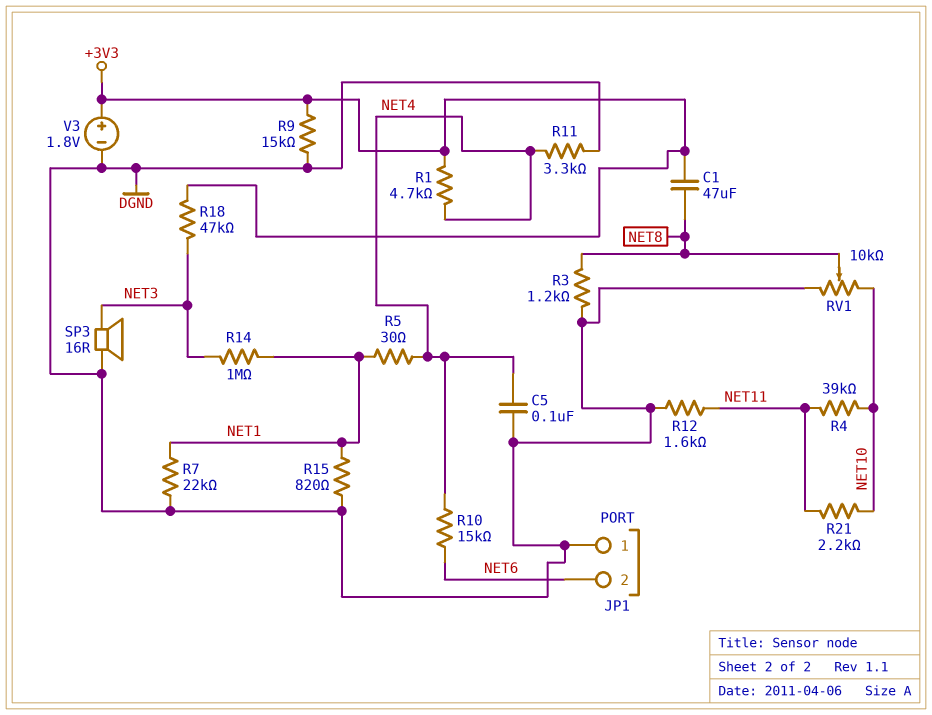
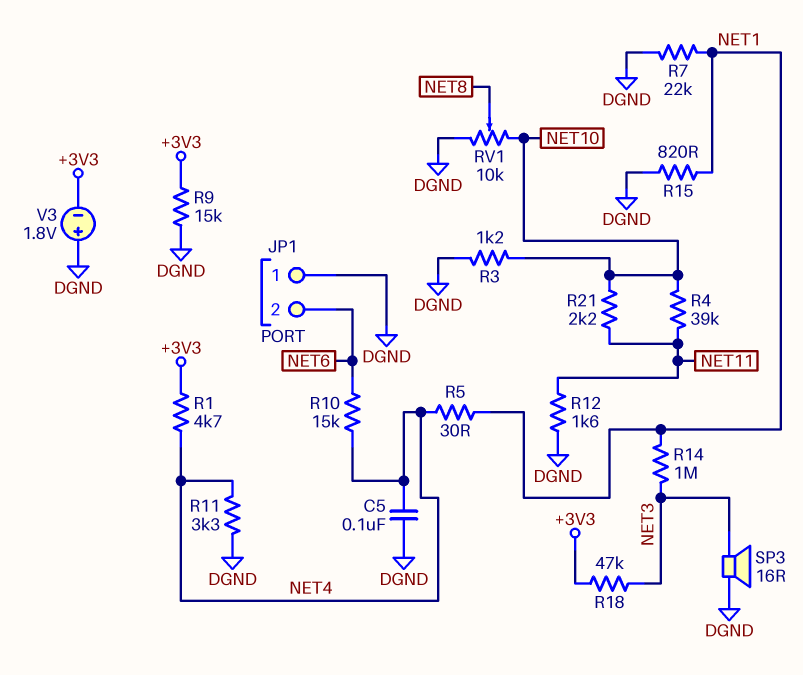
C1: 47uF (+3V3, NET8) -> none
R3: 1.2k (DGND, NET8) -> 1.2k (DGND, NET10)
V3: 1.8V (plus +3V3, minus DGND) -> 1.8V (plus DGND, minus +3V3)

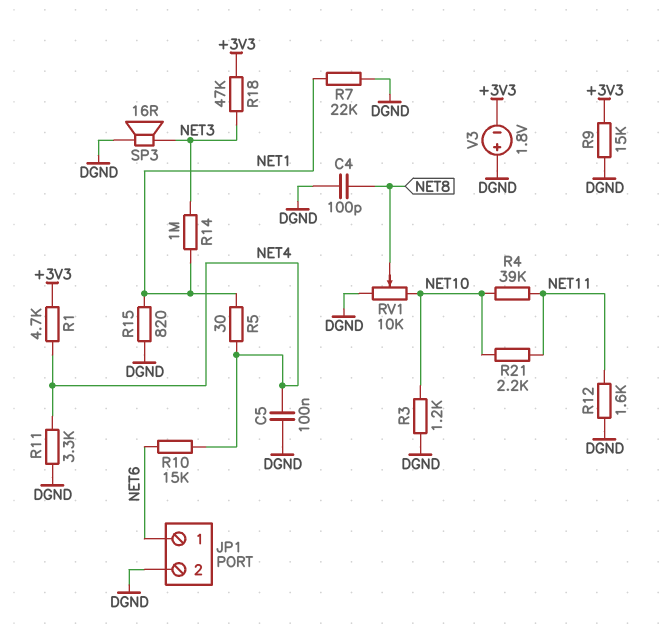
C4: none -> 100pF (DGND, NET8)
JP1 pin 1: DGND -> NET6
JP1 pin 2: NET6 -> DGND

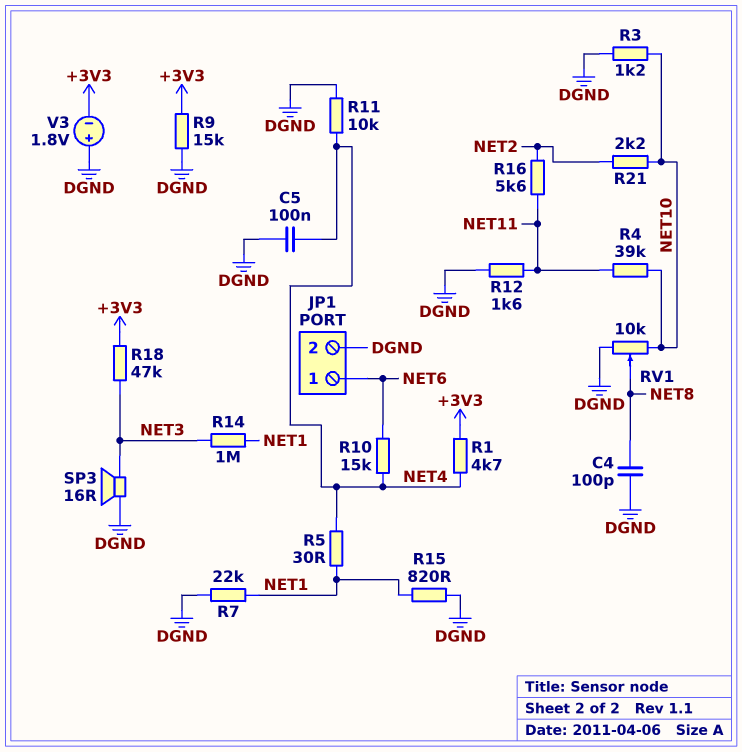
R11: 3.3k (DGND, NET4) -> 10k (DGND, NET4)
R16: none -> 5.6k (NET2, NET11)
R21: 2.2k (NET10, NET11) -> 2.2k (NET2, NET10)

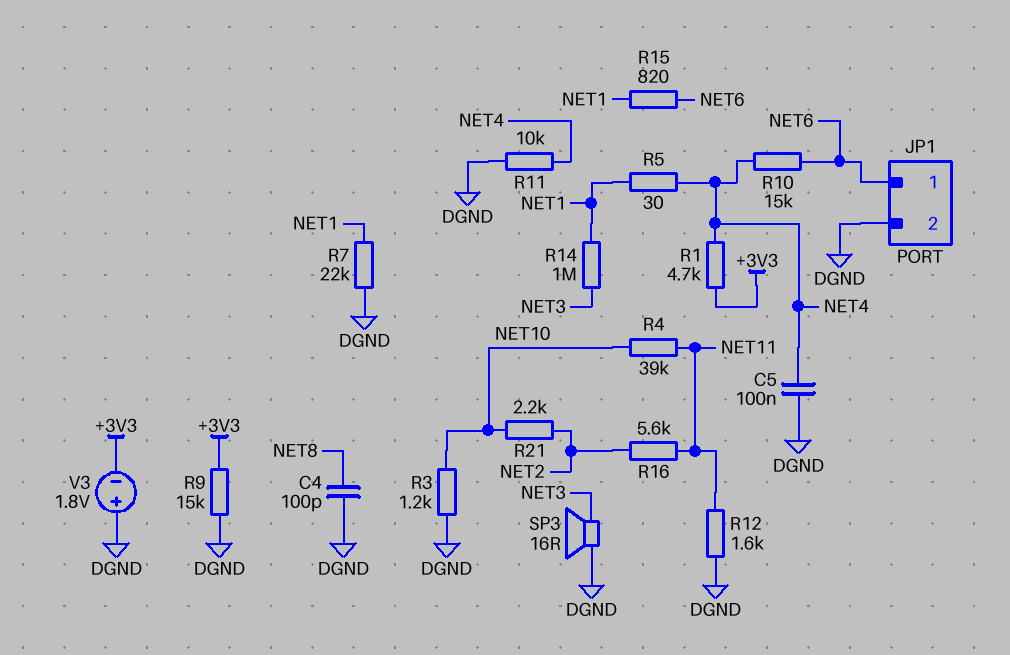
R15: 820 (DGND, NET1) -> 820 (NET1, NET6)
R18: 47k (+3V3, NET3) -> none
RV1: 10k (DGND, NET10, wiper NET8) -> none

